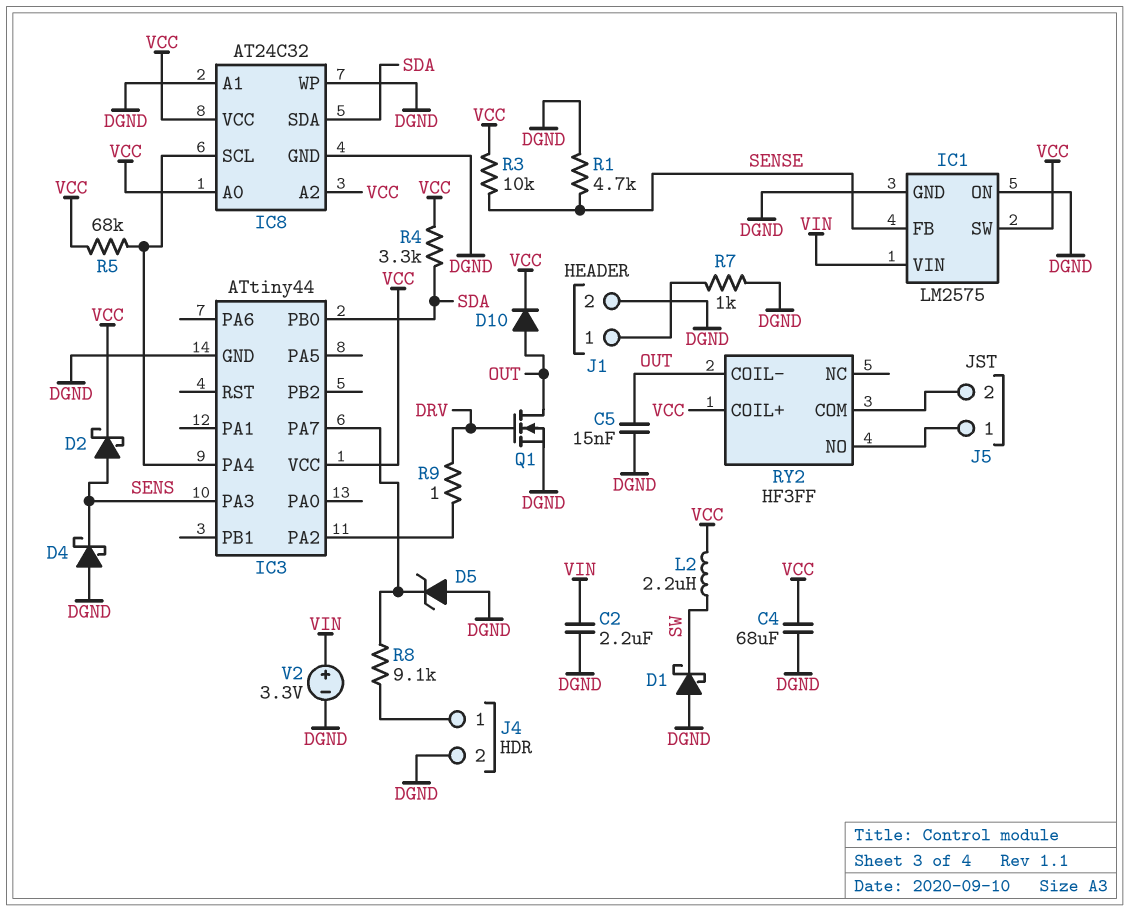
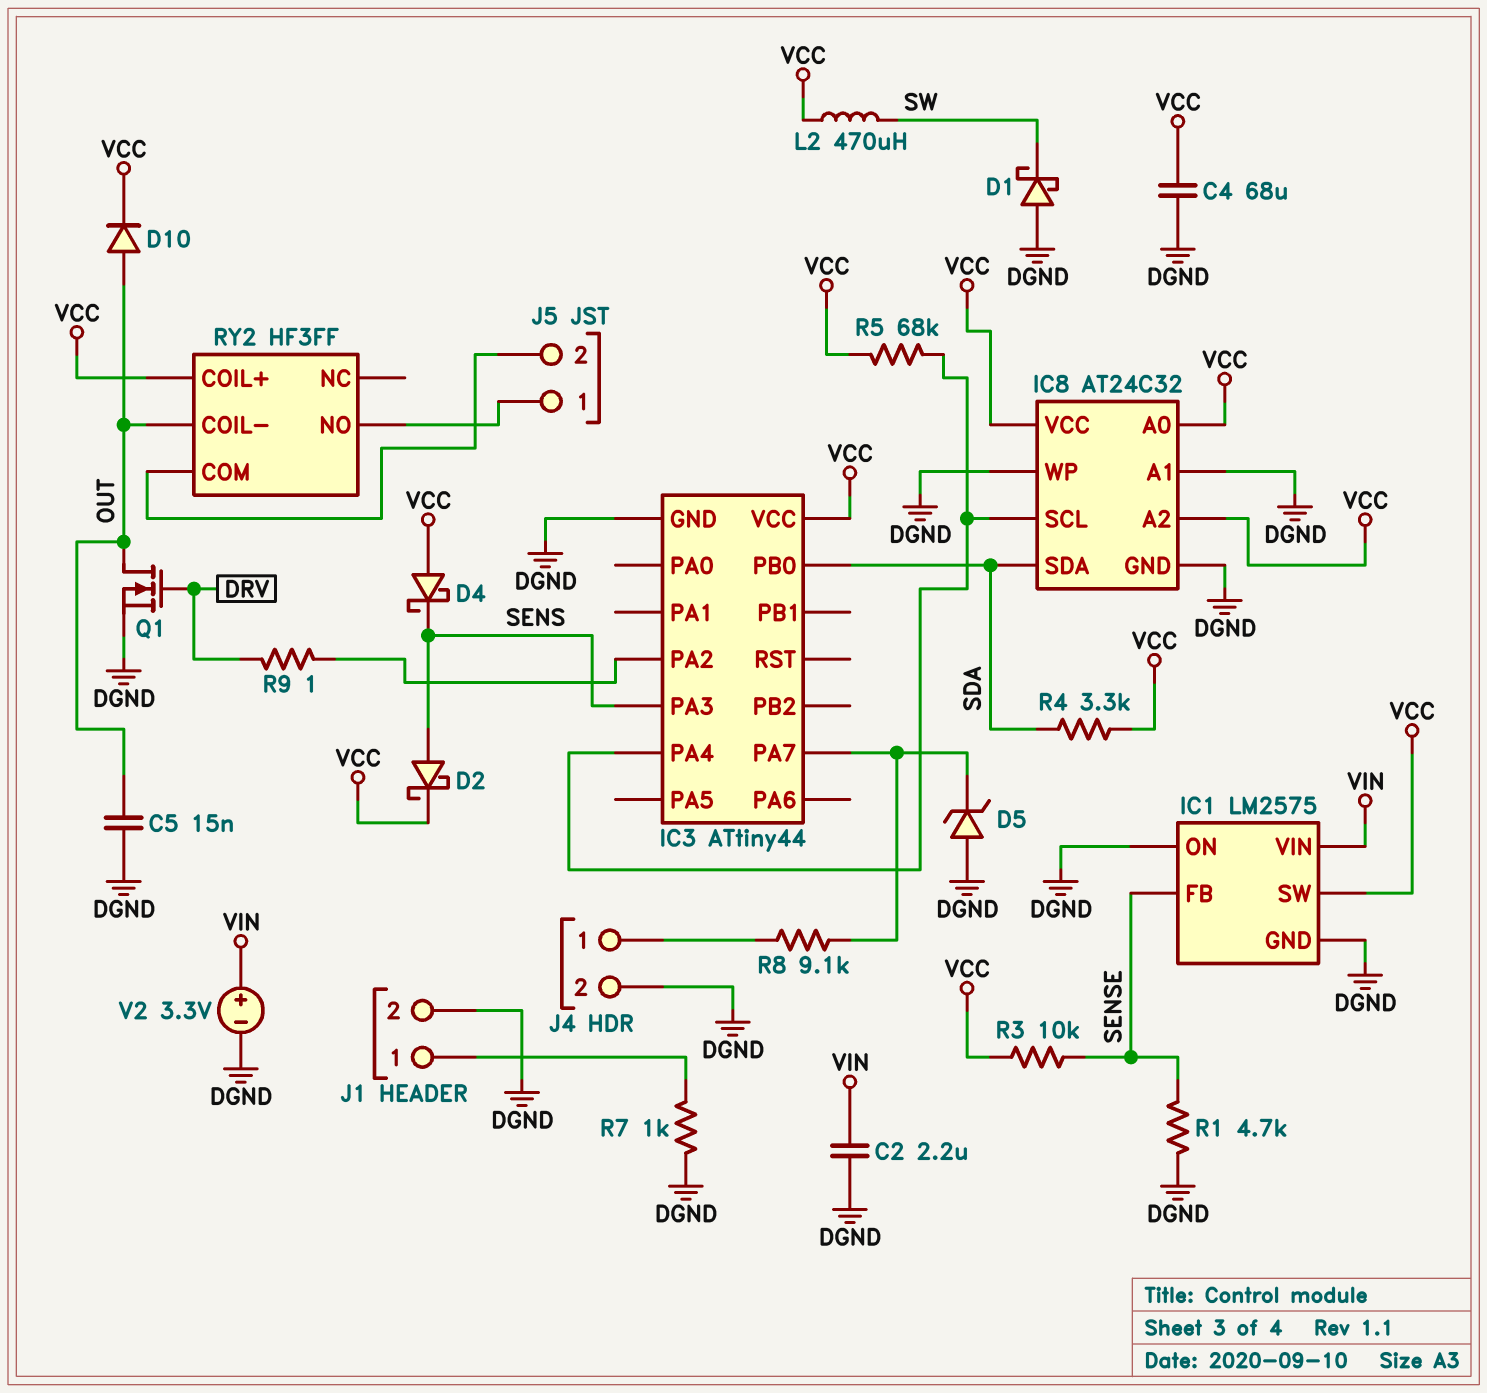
D4: schottky (A DGND, K SENS) -> schottky (A VCC, K SENS)
L2: 2.2uH (SW, VCC) -> 470uH (SW, VCC)

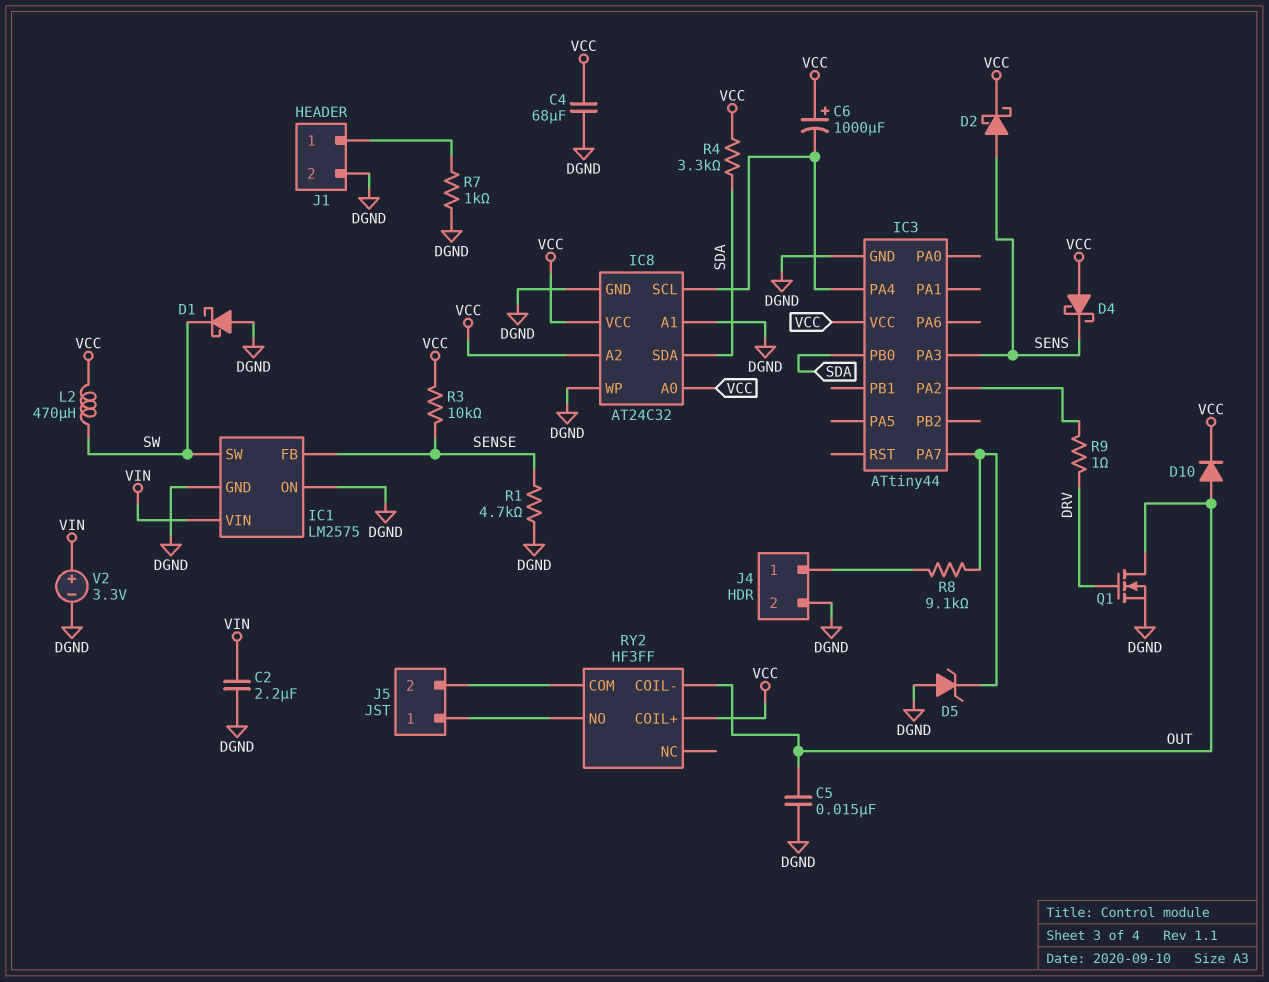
C6: none -> 1000uF (plus VCC, minus IC3/PA4)
IC1 pin SW: VCC -> SW
R5: 68k (IC3/PA4, VCC) -> none

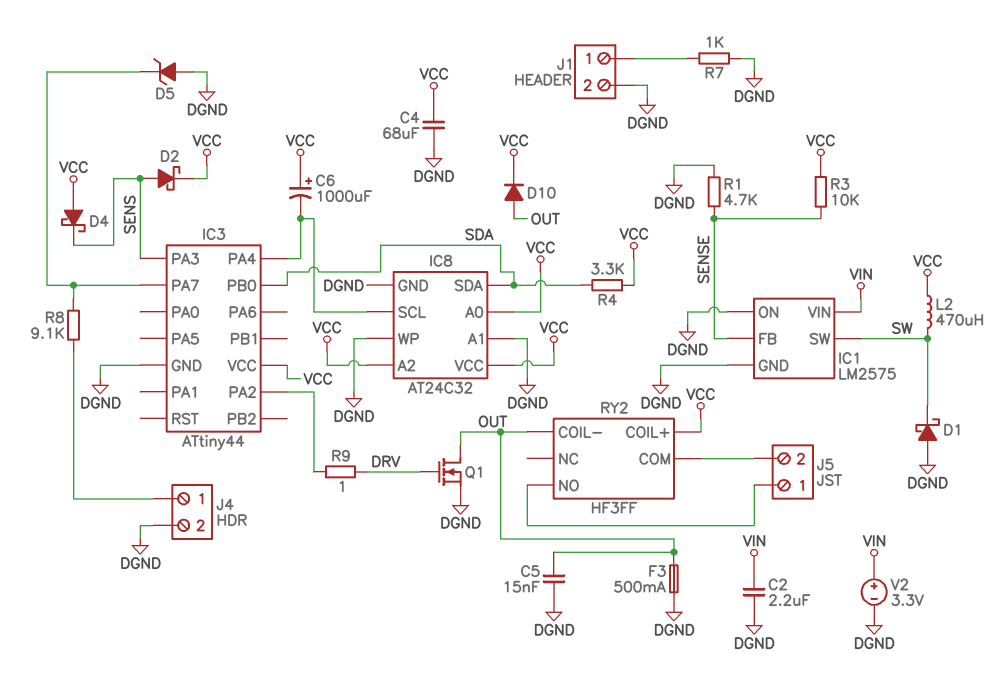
F3: none -> 500mA (DGND, OUT)

